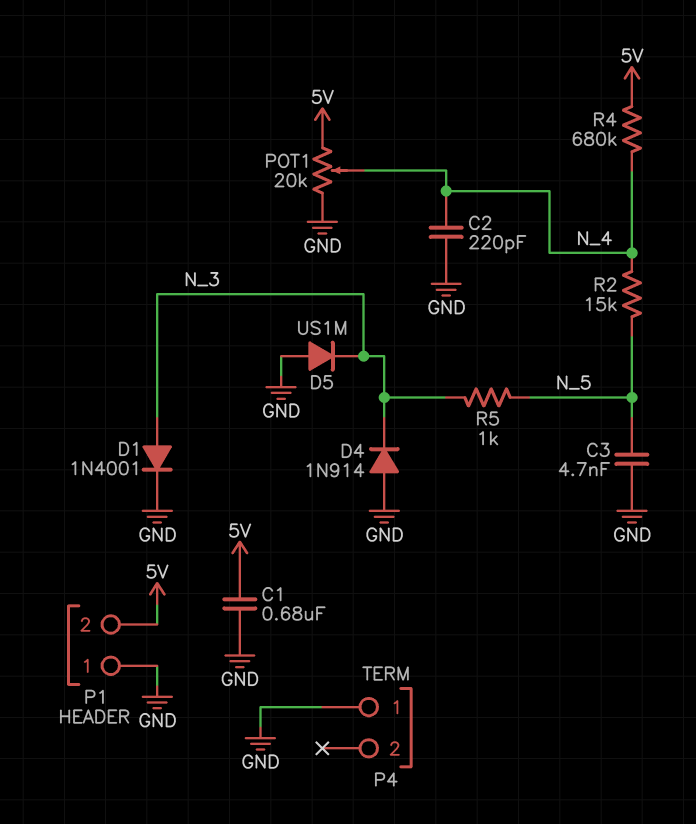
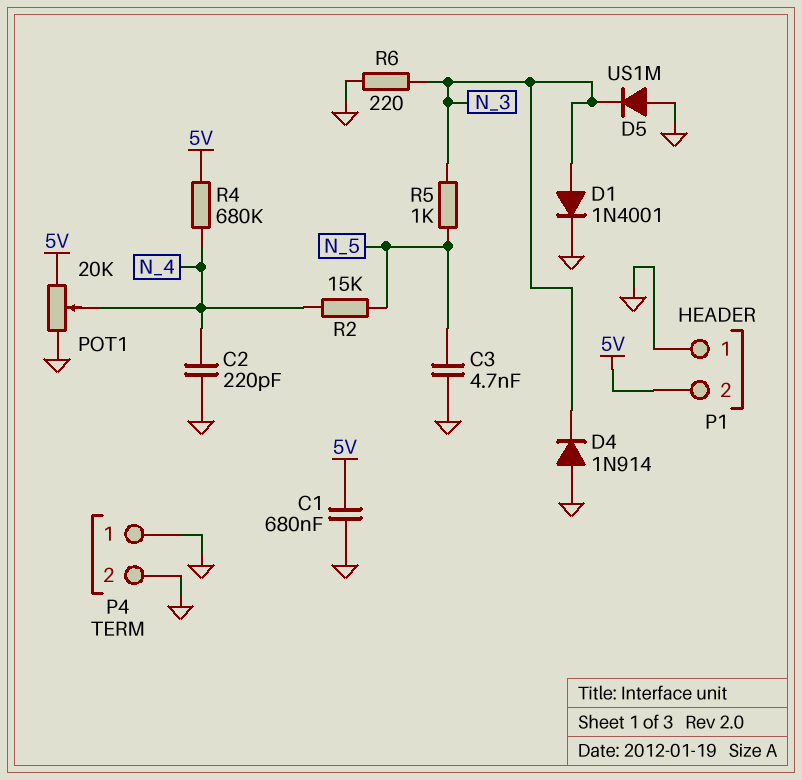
P4 pin 2: none -> GND
R6: none -> 220 (GND, N_3)

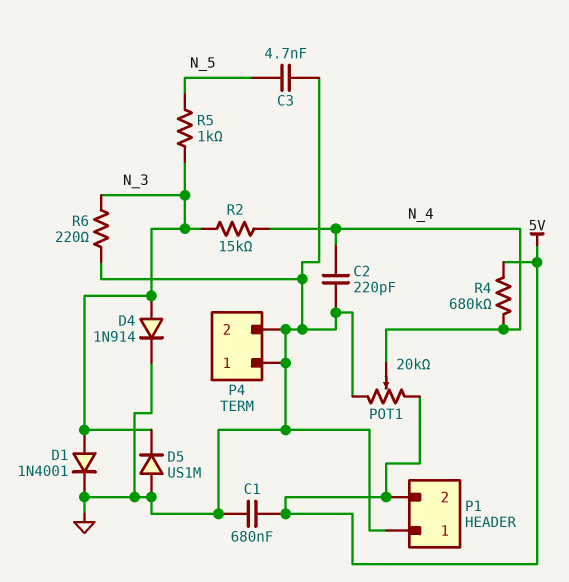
D4: diode 1N914 (A GND, K N_3) -> diode 1N914 (A N_3, K GND)
R2: 15k (N_4, N_5) -> 15k (N_3, N_4)

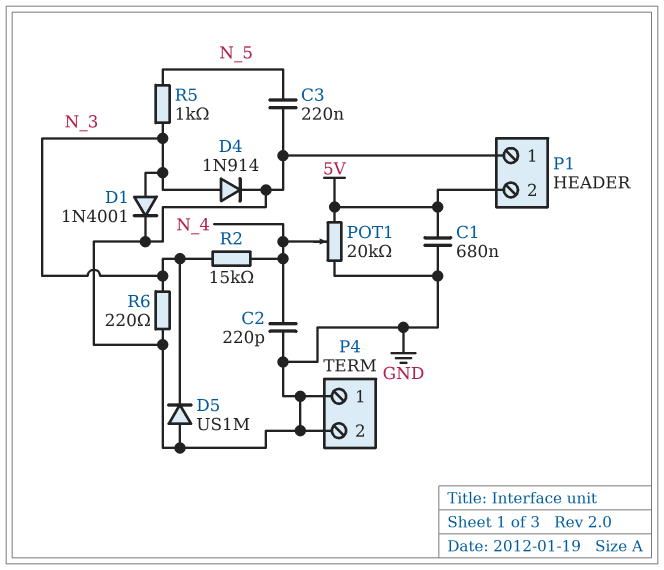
C3: 4.7nF (GND, N_5) -> 220nF (GND, N_5)
R4: 680k (5V, N_4) -> none

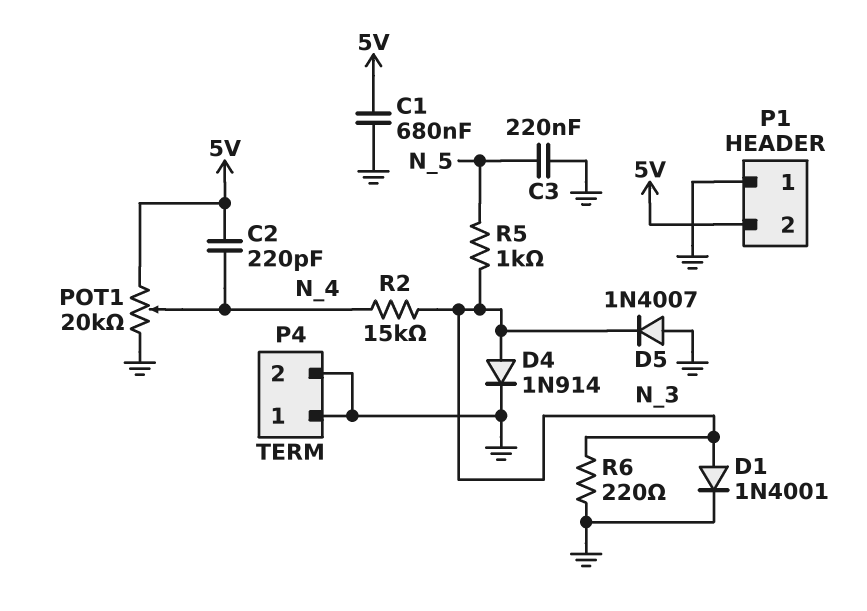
C2: 220pF (GND, N_4) -> 220pF (5V, N_4)
D5: diode US1M (A GND, K N_3) -> diode 1N4007 (A GND, K N_3)

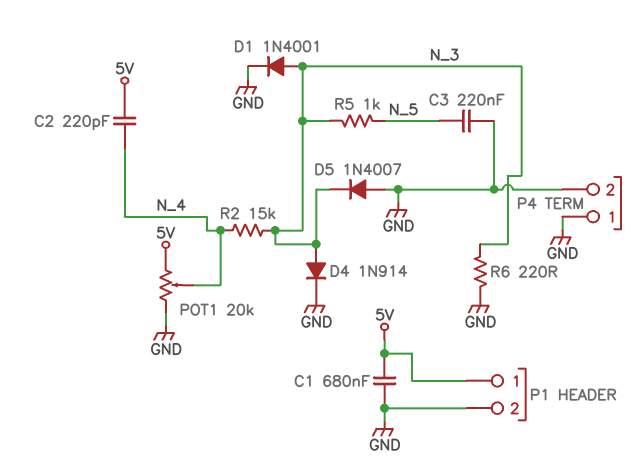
P1 pin 1: GND -> 5V
P1 pin 2: 5V -> GND

